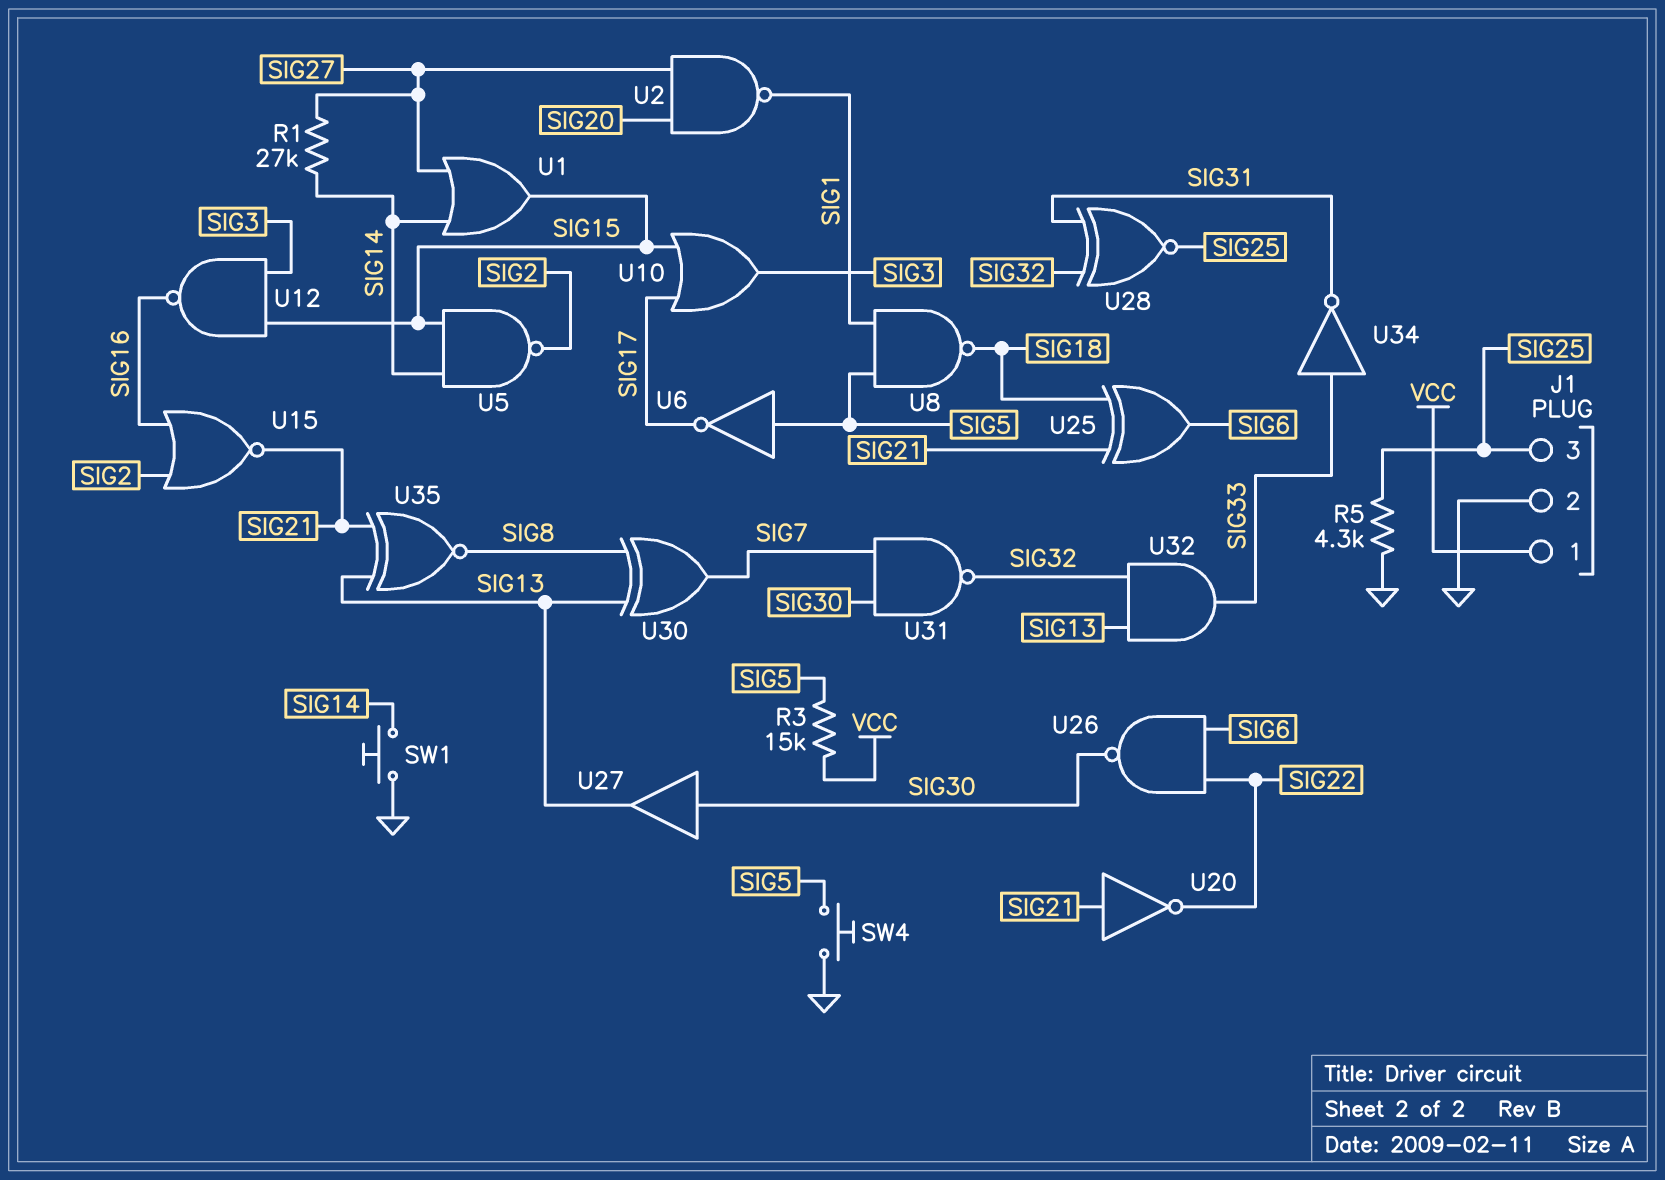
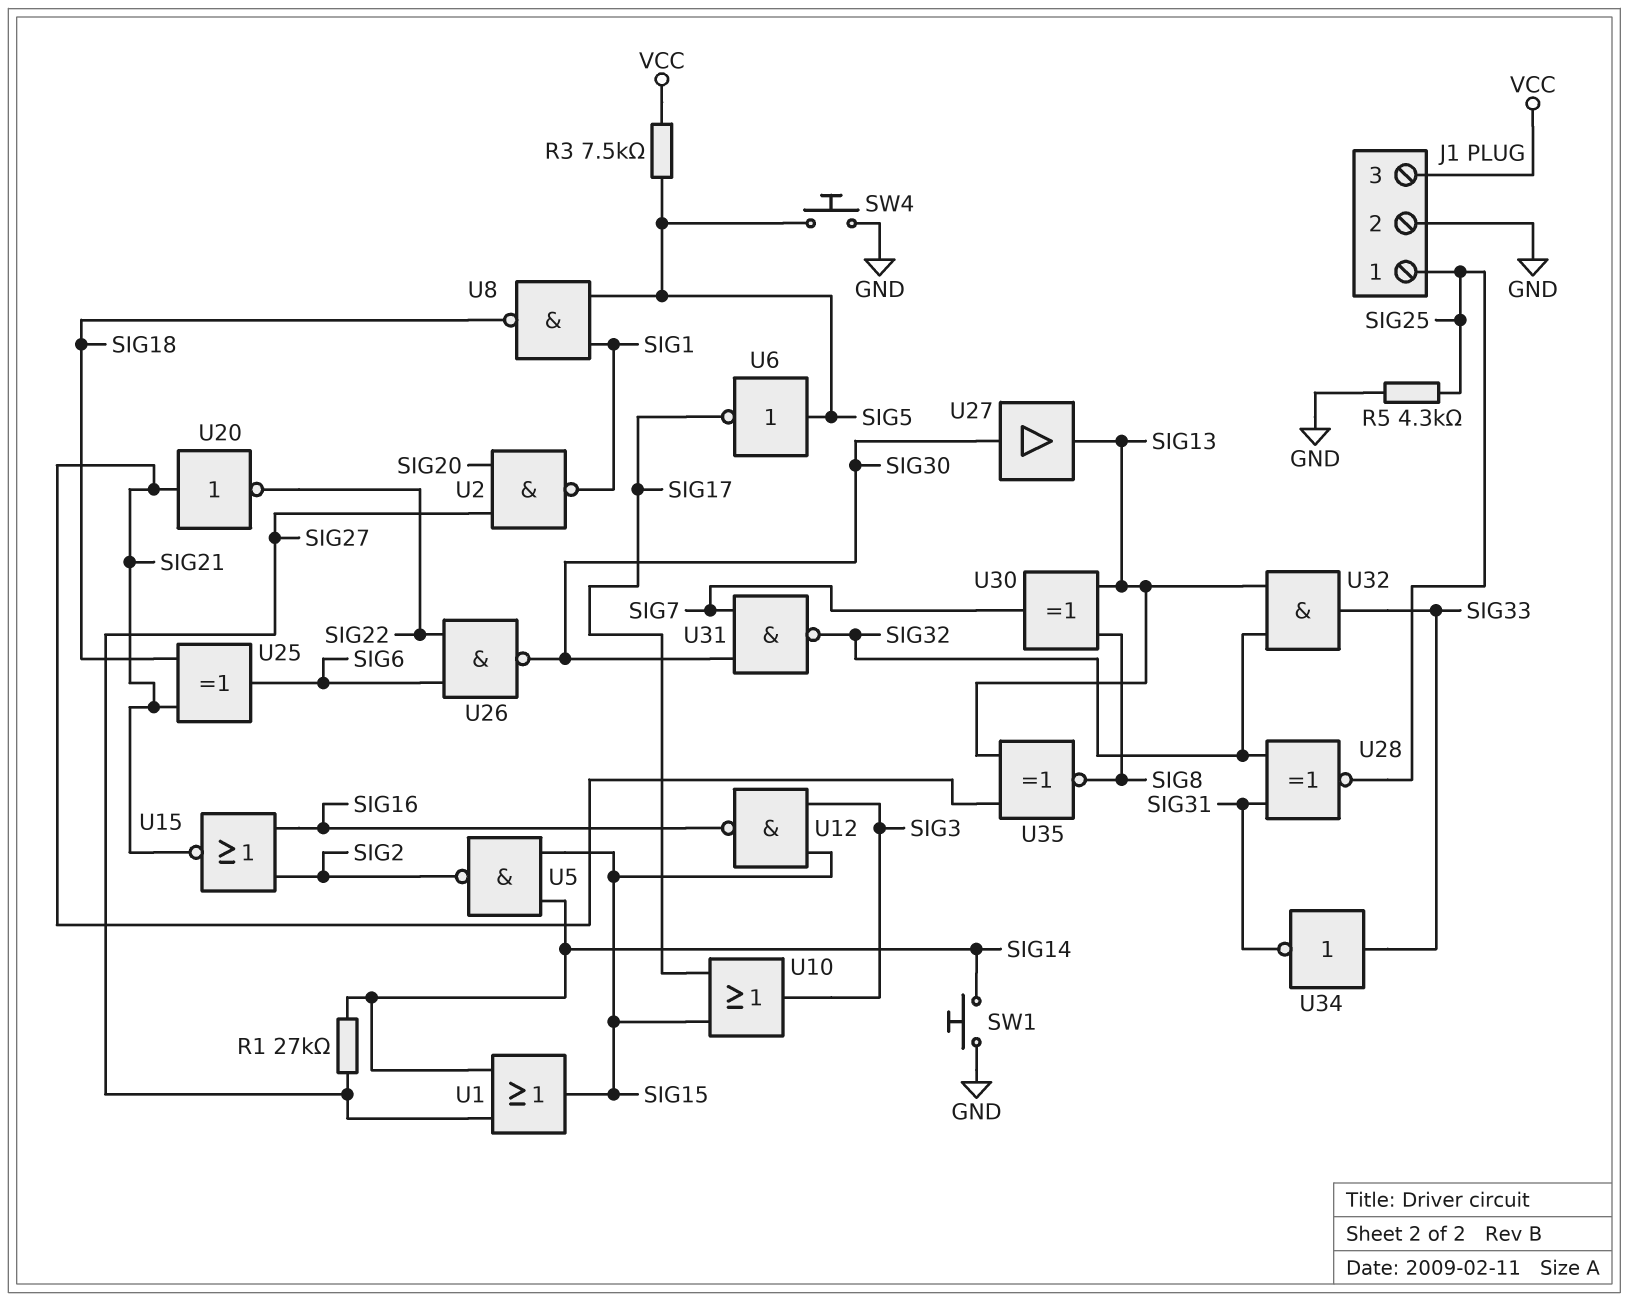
J1 pin 1: VCC -> SIG25
J1 pin 3: SIG25 -> VCC
R3: 15k (SIG5, VCC) -> 7.5k (SIG5, VCC)

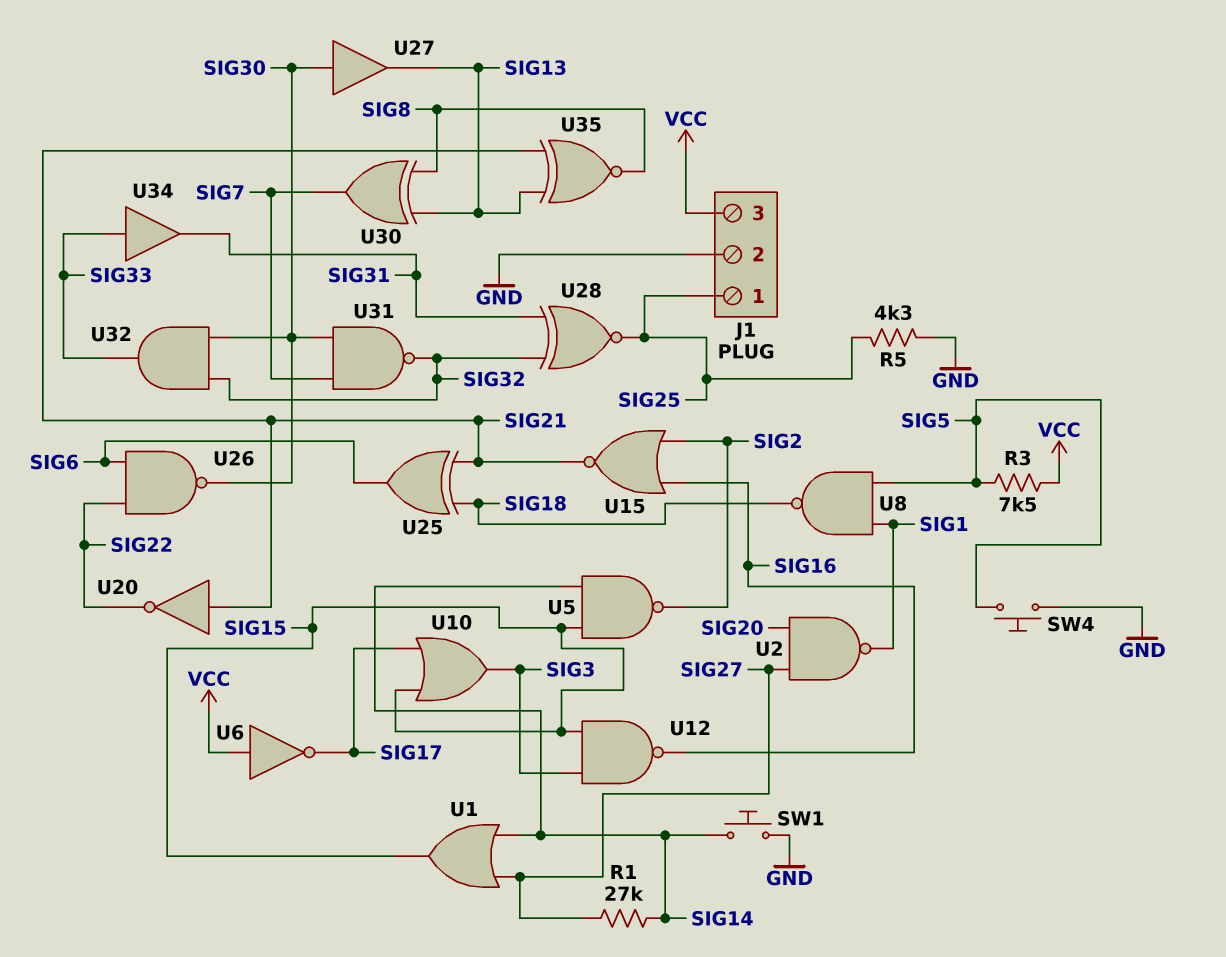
U6: NOT (in SIG5, out SIG17) -> NOT (in VCC, out SIG17)
U32: AND (in SIG13, in SIG32, out SIG33) -> AND (in SIG30, in SIG32, out SIG33)
U34: NOT (in SIG33, out SIG31) -> buffer (in SIG33, out SIG31)

